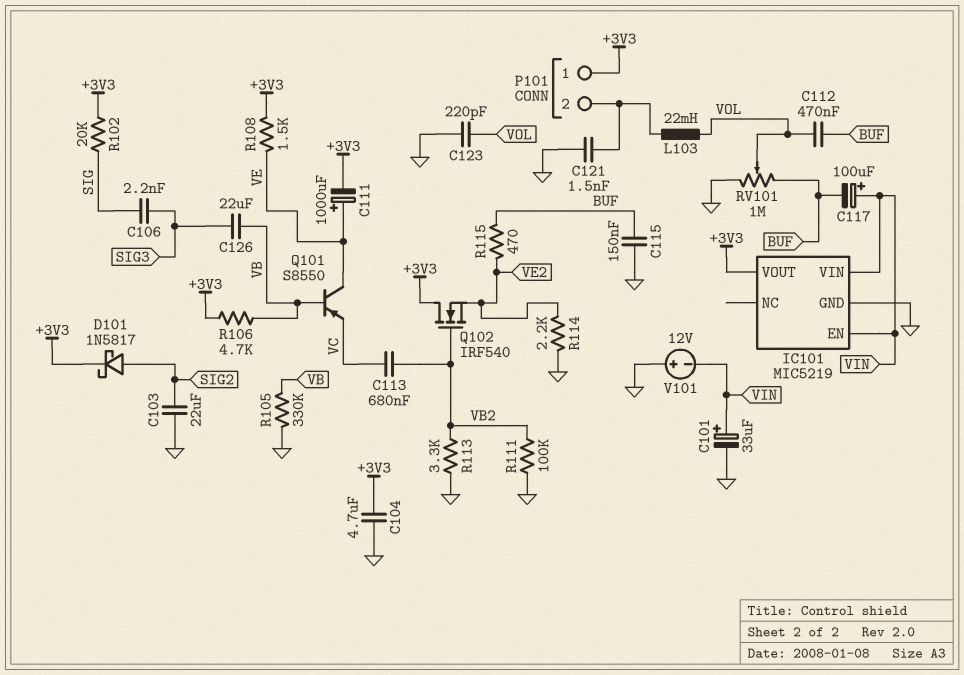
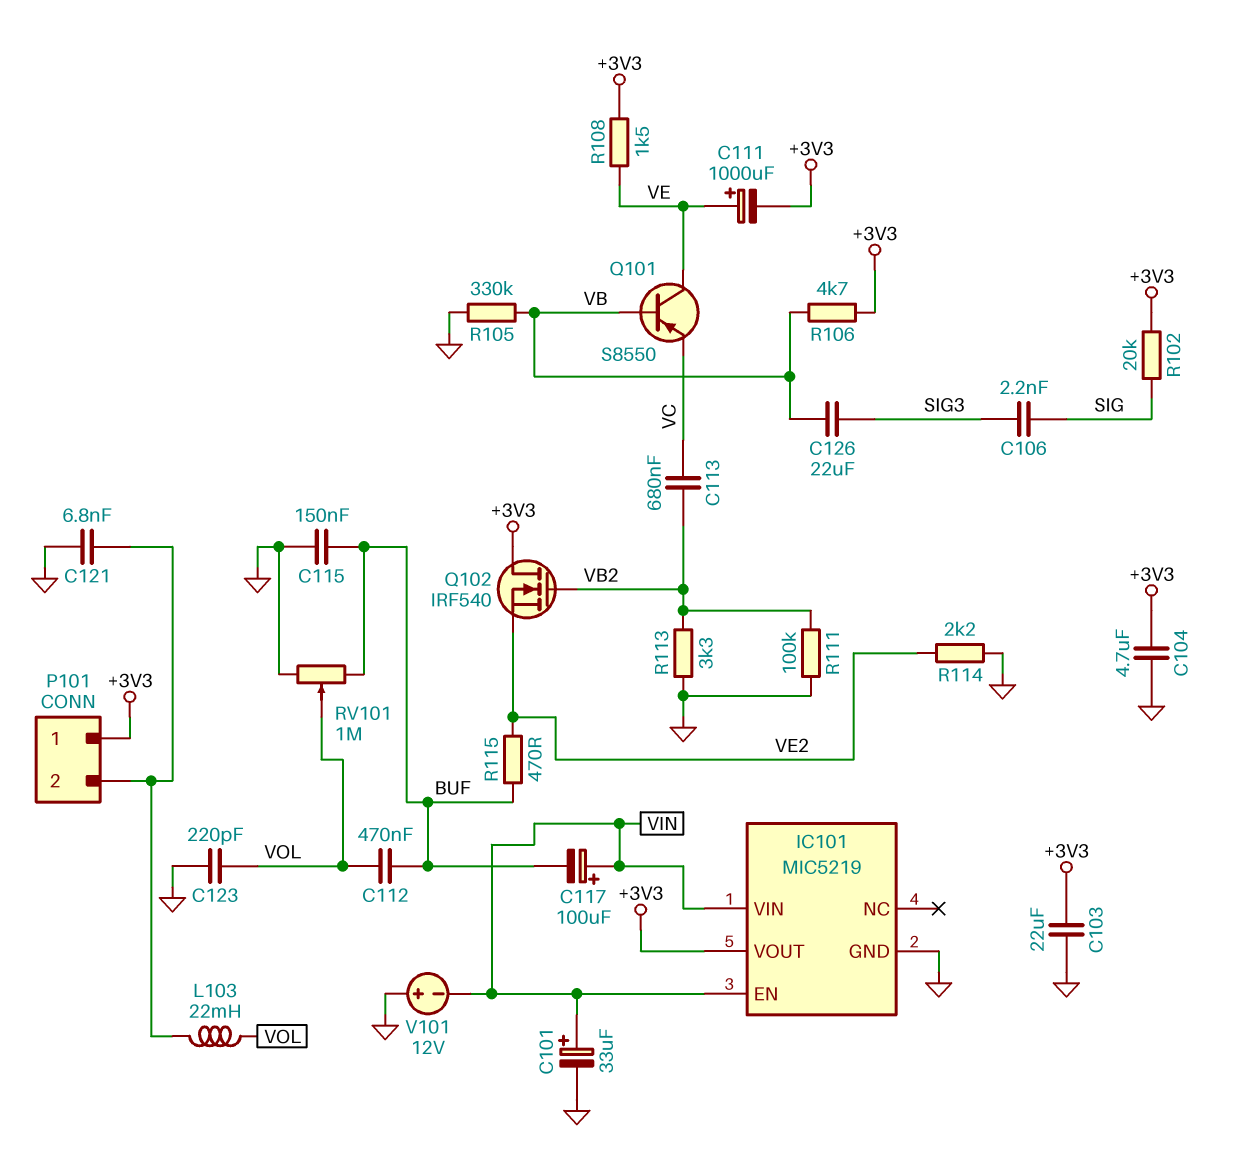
C103: 22uF (GND, SIG2) -> 22uF (+3V3, GND)
C121: 1.5nF (GND, P101/2) -> 6.8nF (GND, P101/2)
D101: schottky 1N5817 (A SIG2, K +3V3) -> none

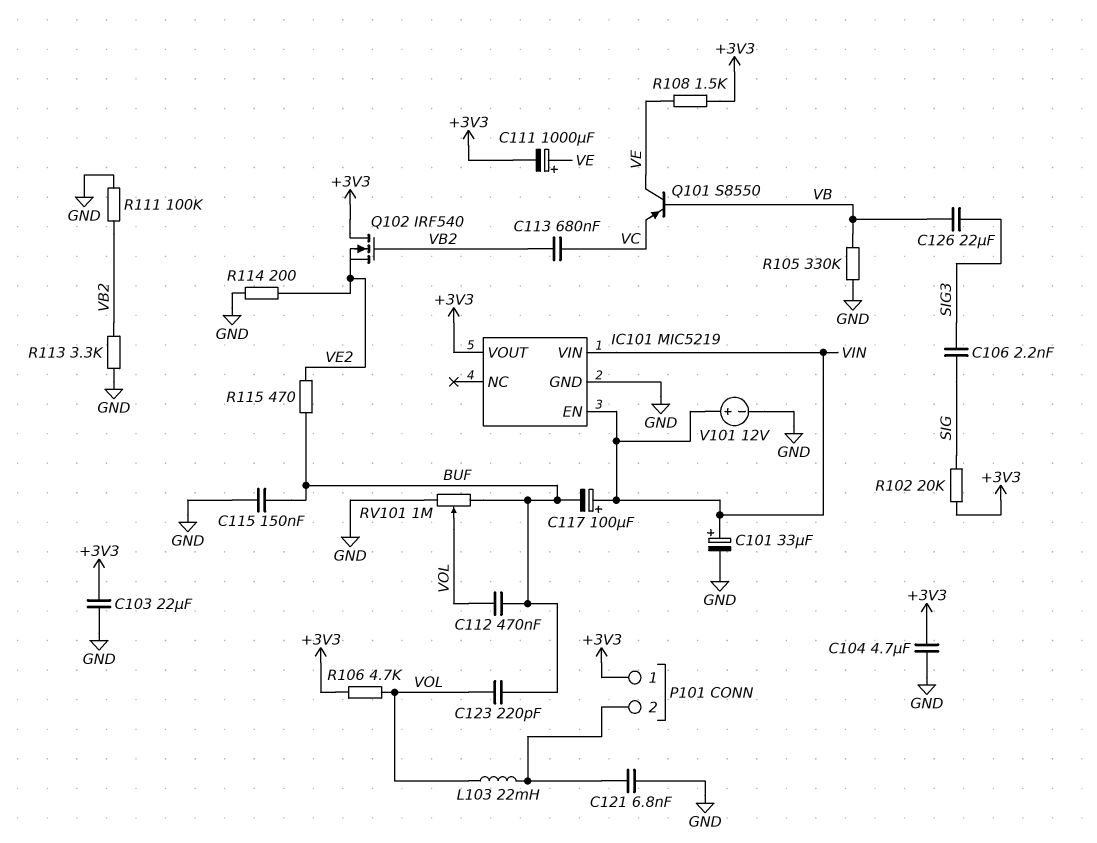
C123: 220pF (GND, VOL) -> 220pF (BUF, VOL)
R106: 4.7k (+3V3, VB) -> 4.7k (+3V3, VOL)
R114: 2.2k (GND, VE2) -> 200 (GND, VE2)
V101: 12V (plus GND, minus VIN) -> 12V (plus VIN, minus GND)

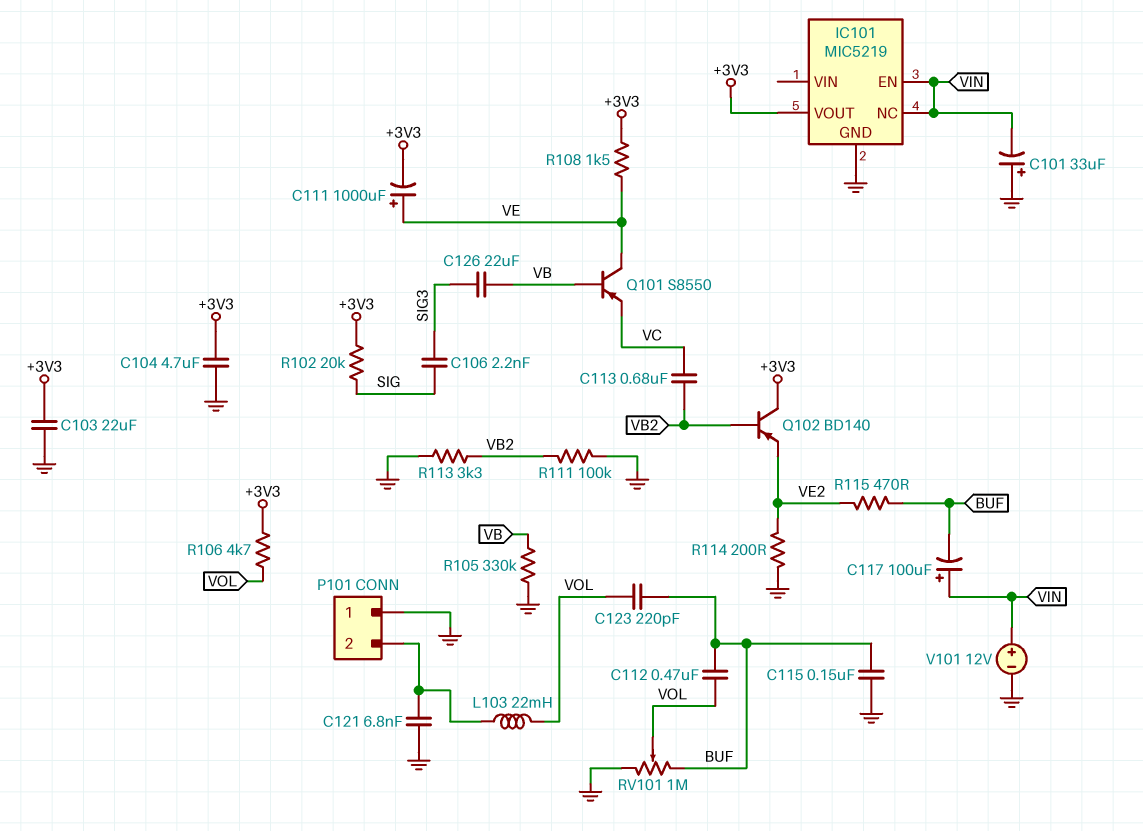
C101: 33uF (plus VIN, minus GND) -> 33uF (plus GND, minus VIN)
IC101 pin NC: none -> VIN
IC101 pin VIN: VIN -> none
P101 pin 1: +3V3 -> GND
Q102: NMOS IRF540 (G VB2, D +3V3, S VE2) -> PNP BD140 (B VB2, C +3V3, E VE2)

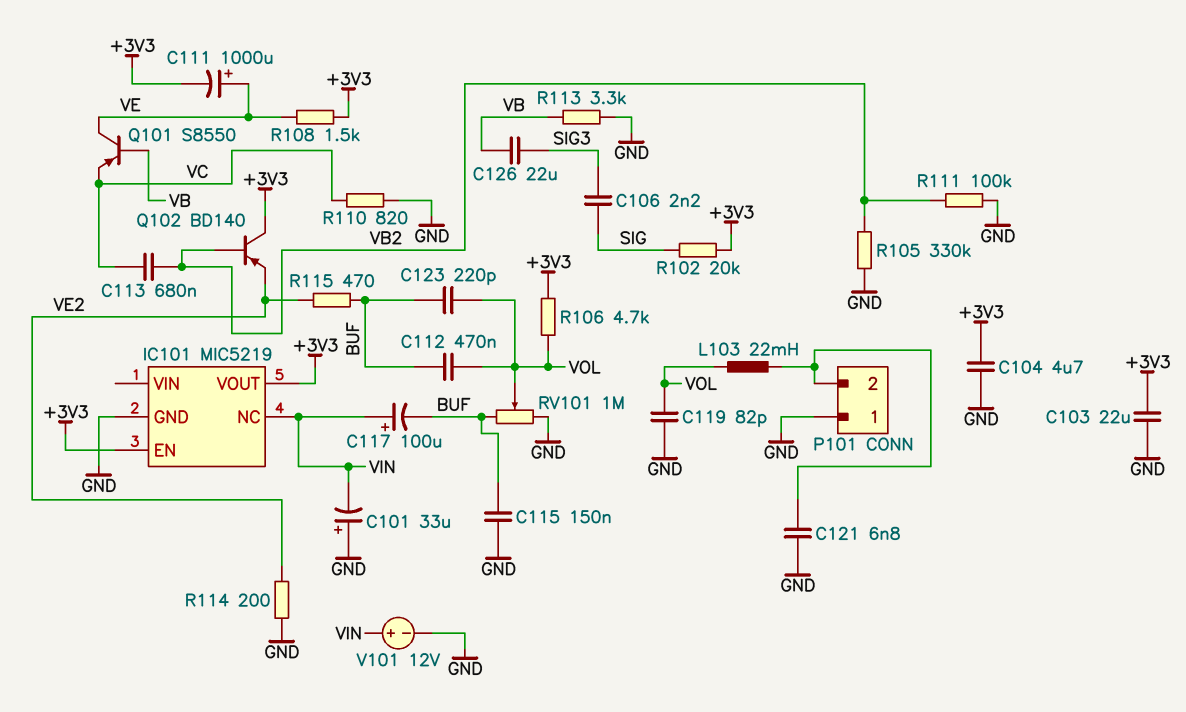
C119: none -> 82pF (GND, VOL)
IC101 pin EN: VIN -> +3V3
R105: 330k (GND, VB) -> 330k (GND, VB2)
R110: none -> 820 (GND, VC)
R113: 3.3k (GND, VB2) -> 3.3k (GND, VB)

